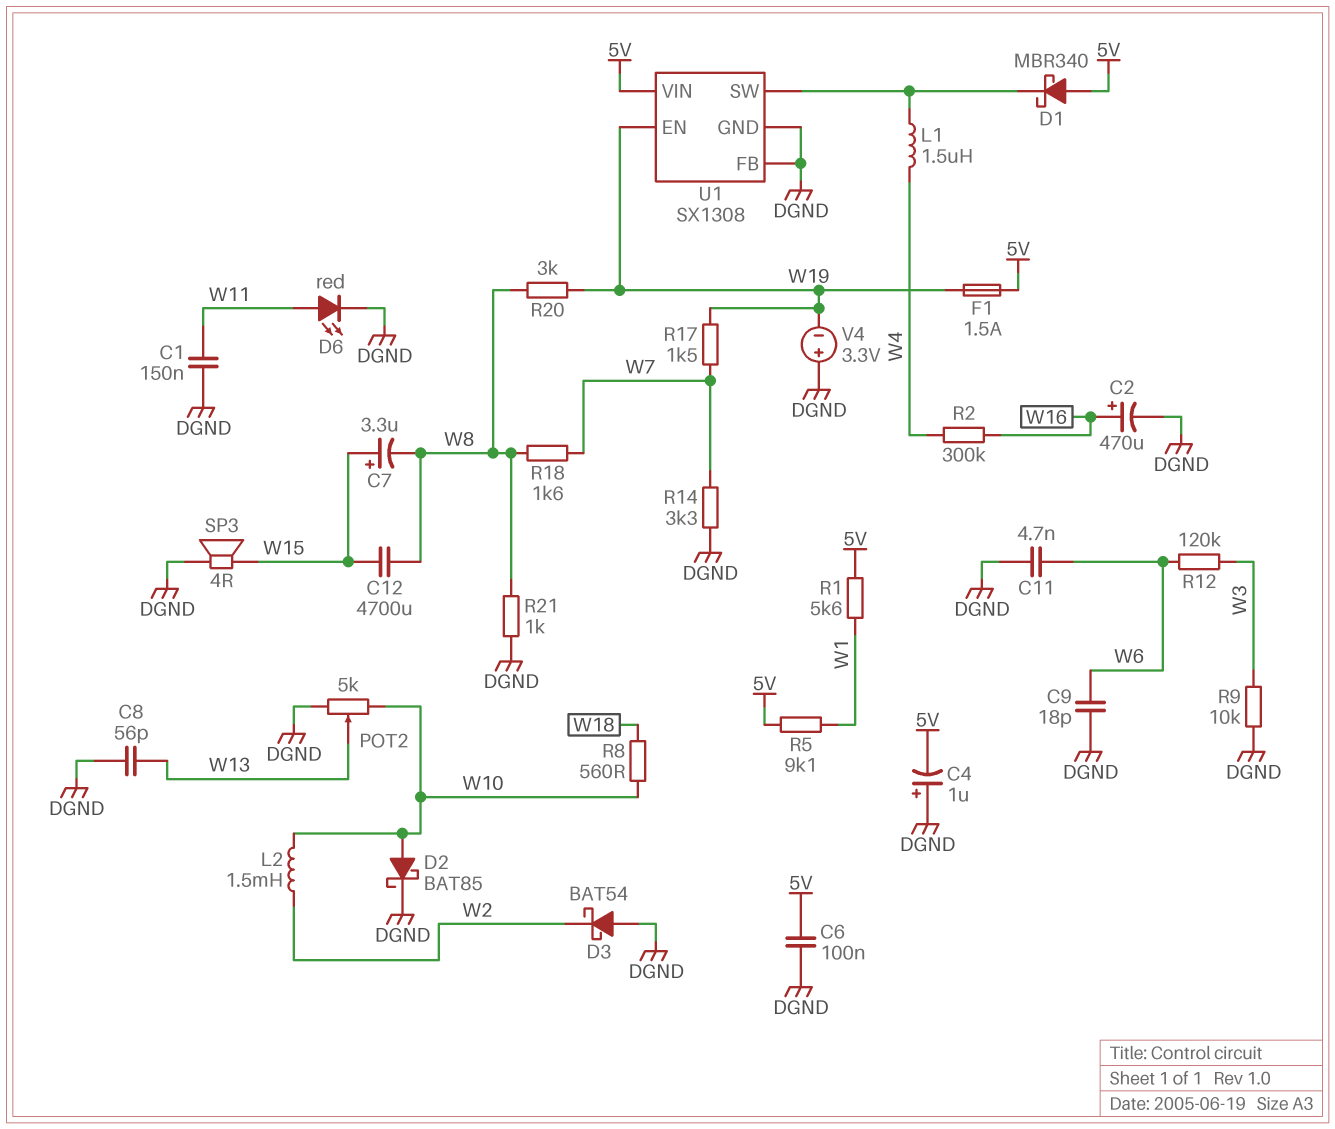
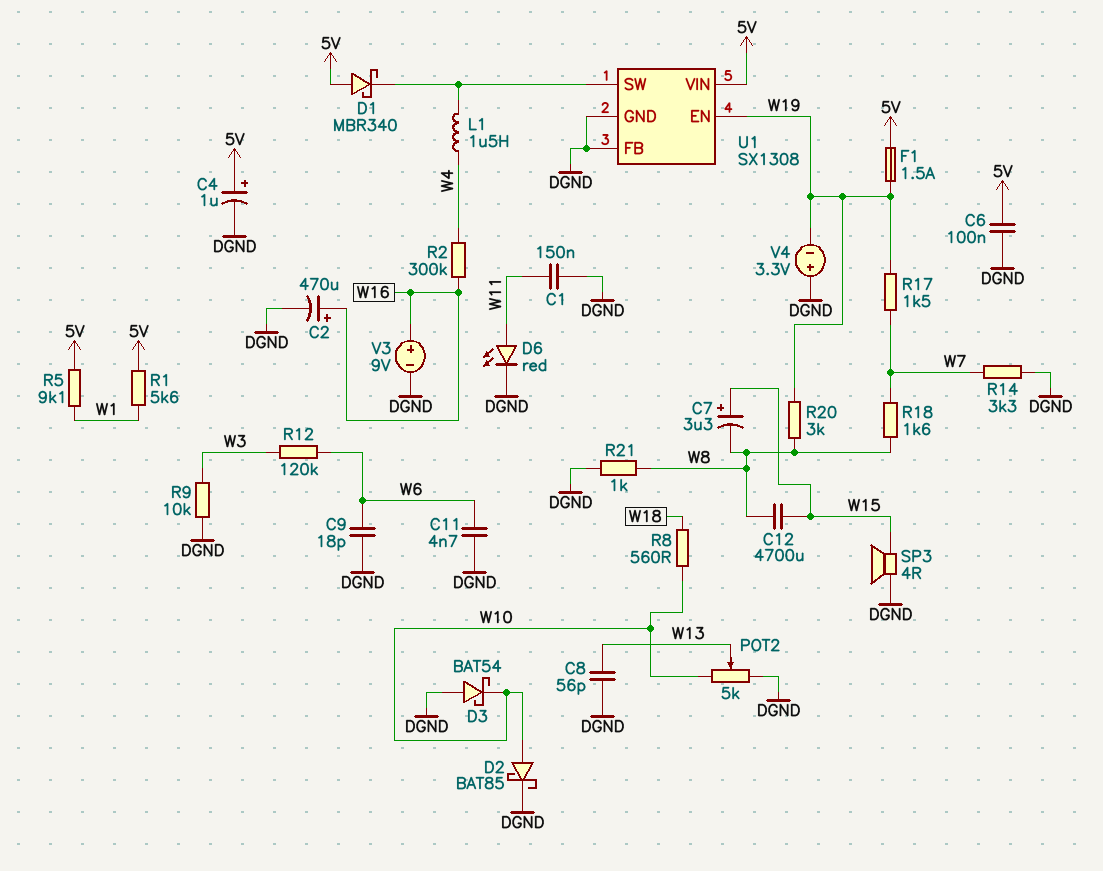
C4: 1uF (plus DGND, minus 5V) -> 1uF (plus 5V, minus DGND)
D3: schottky BAT54 (A DGND, K W2) -> schottky BAT54 (A DGND, K W10)
L2: 1.5mH (W2, W10) -> none
V3: none -> 9V (plus W16, minus DGND)

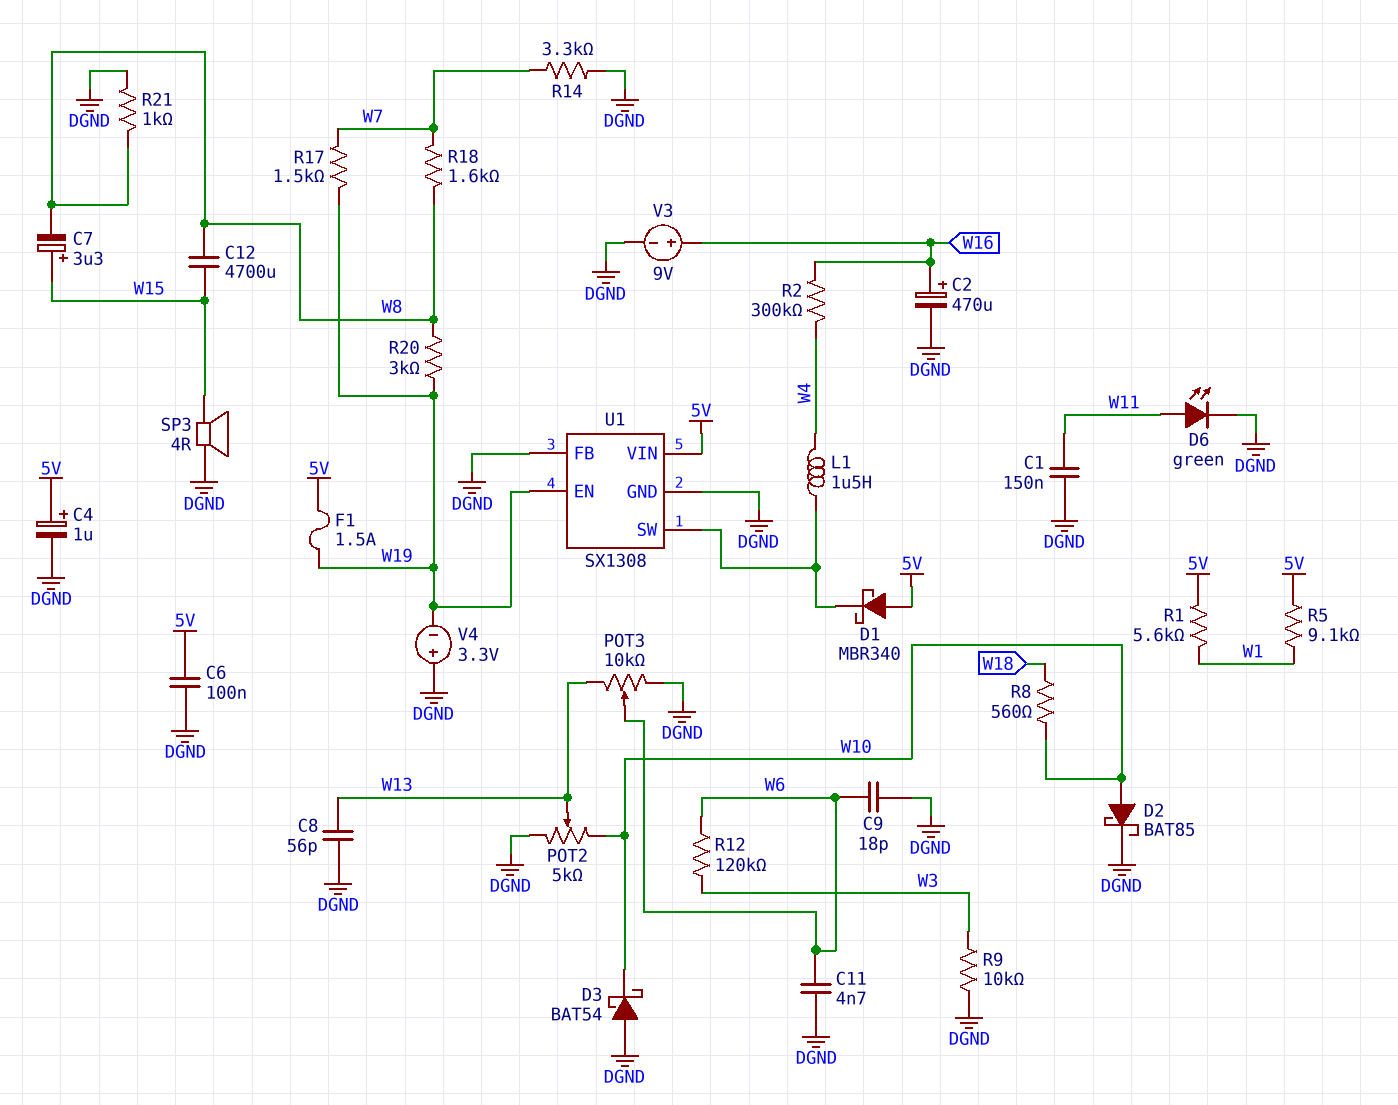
D6: LED red (A W11, K DGND) -> LED green (A W11, K DGND)
POT3: none -> 10k (DGND, W13, wiper W6)

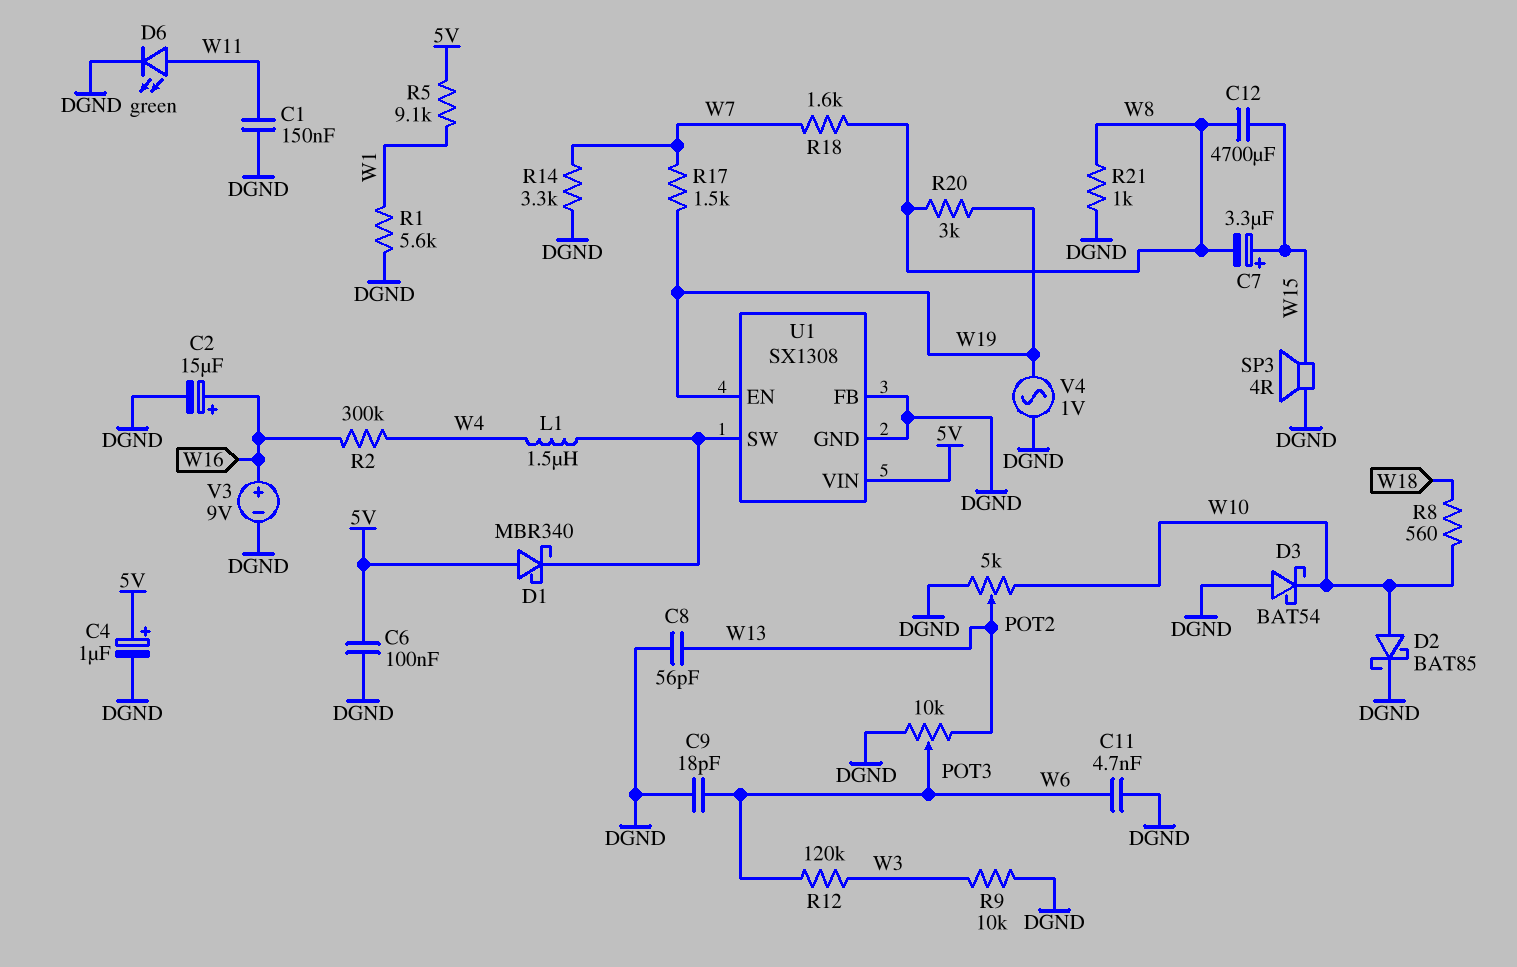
C2: 470uF (plus W16, minus DGND) -> 15uF (plus W16, minus DGND)
F1: 1.5A (5V, W19) -> none
R1: 5.6k (5V, W1) -> 5.6k (DGND, W1)
V4: 3.3V (plus DGND, minus W19) -> AC 1V (DGND, W19)

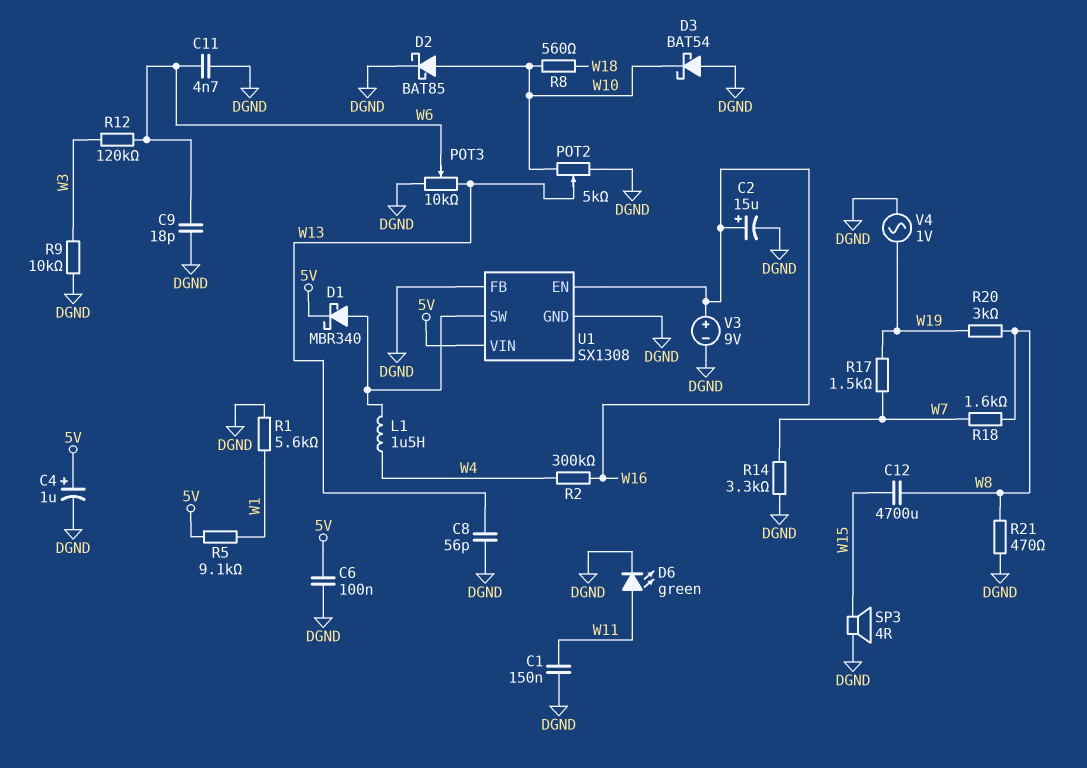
C7: 3.3uF (plus W15, minus W8) -> none
D1: schottky MBR340 (A 5V, K U1/SW) -> schottky MBR340 (A U1/SW, K 5V)
R21: 1k (DGND, W8) -> 470 (DGND, W8)
U1 pin EN: W19 -> W16

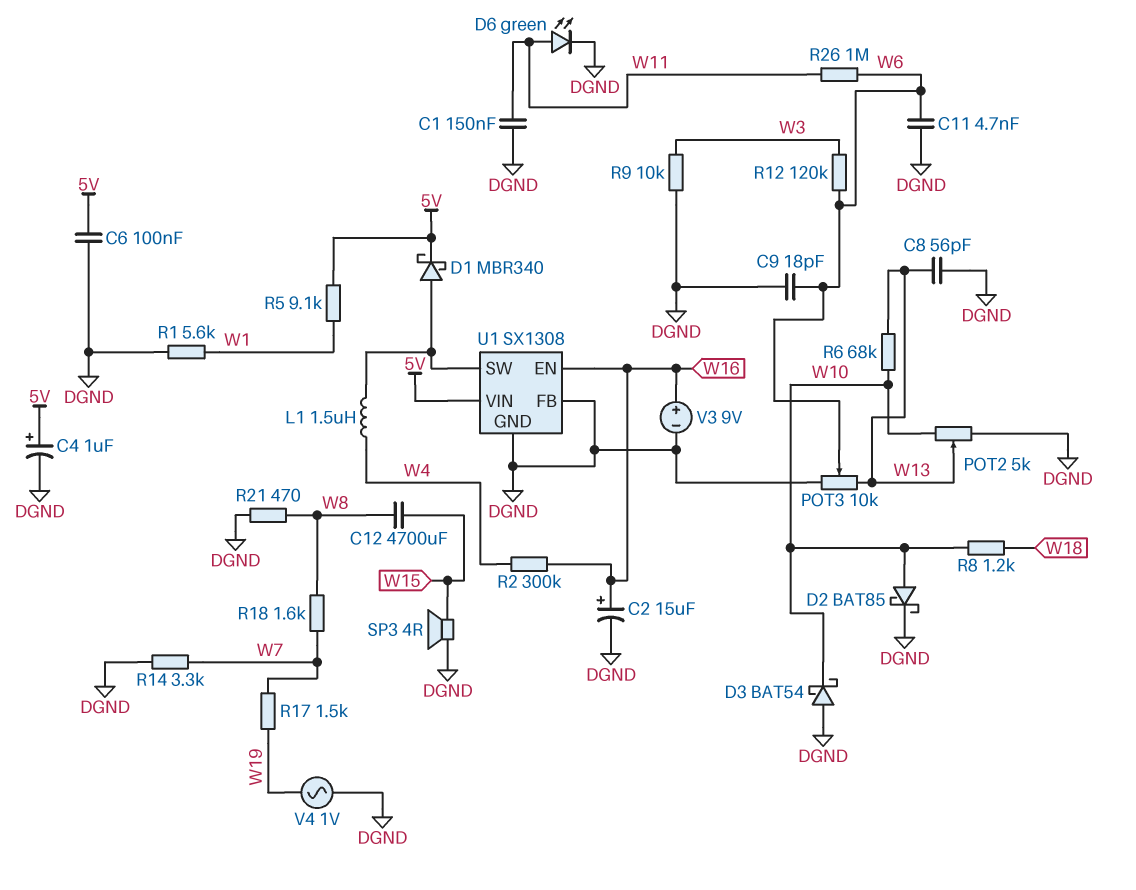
R6: none -> 68k (W10, W13)
R8: 560 (W10, W18) -> 1.2k (W10, W18)
R20: 3k (W8, W19) -> none
R26: none -> 1M (W6, W11)

